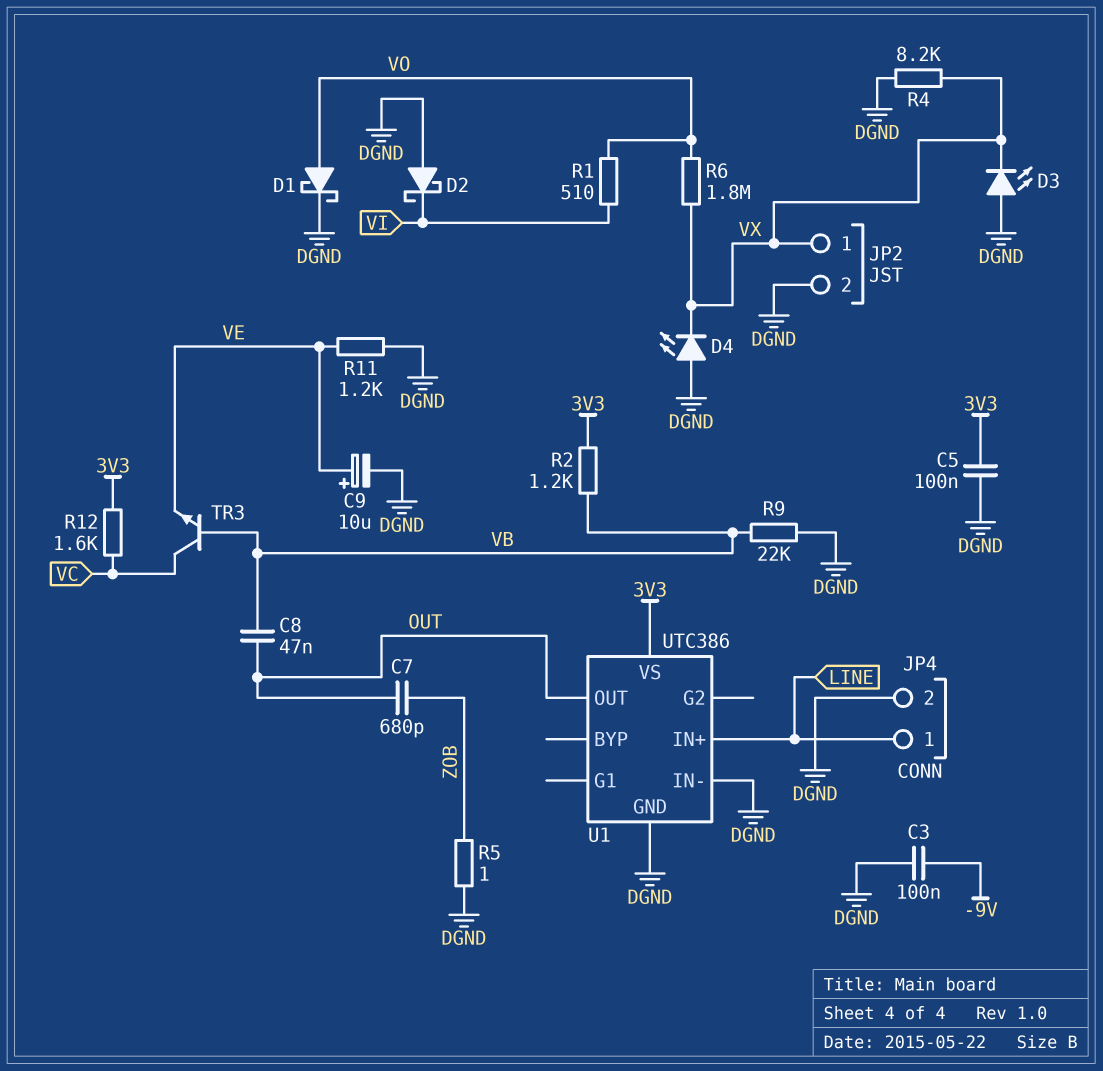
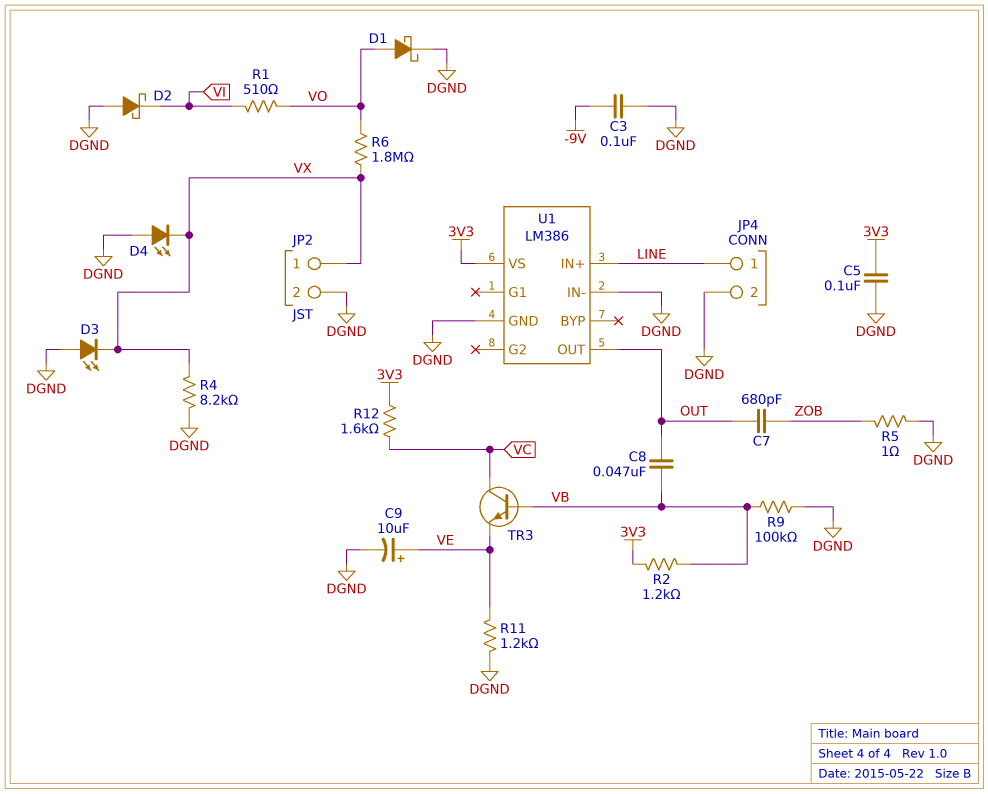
R9: 22k (DGND, VB) -> 100k (DGND, VB)
U1: UTC386 -> LM386

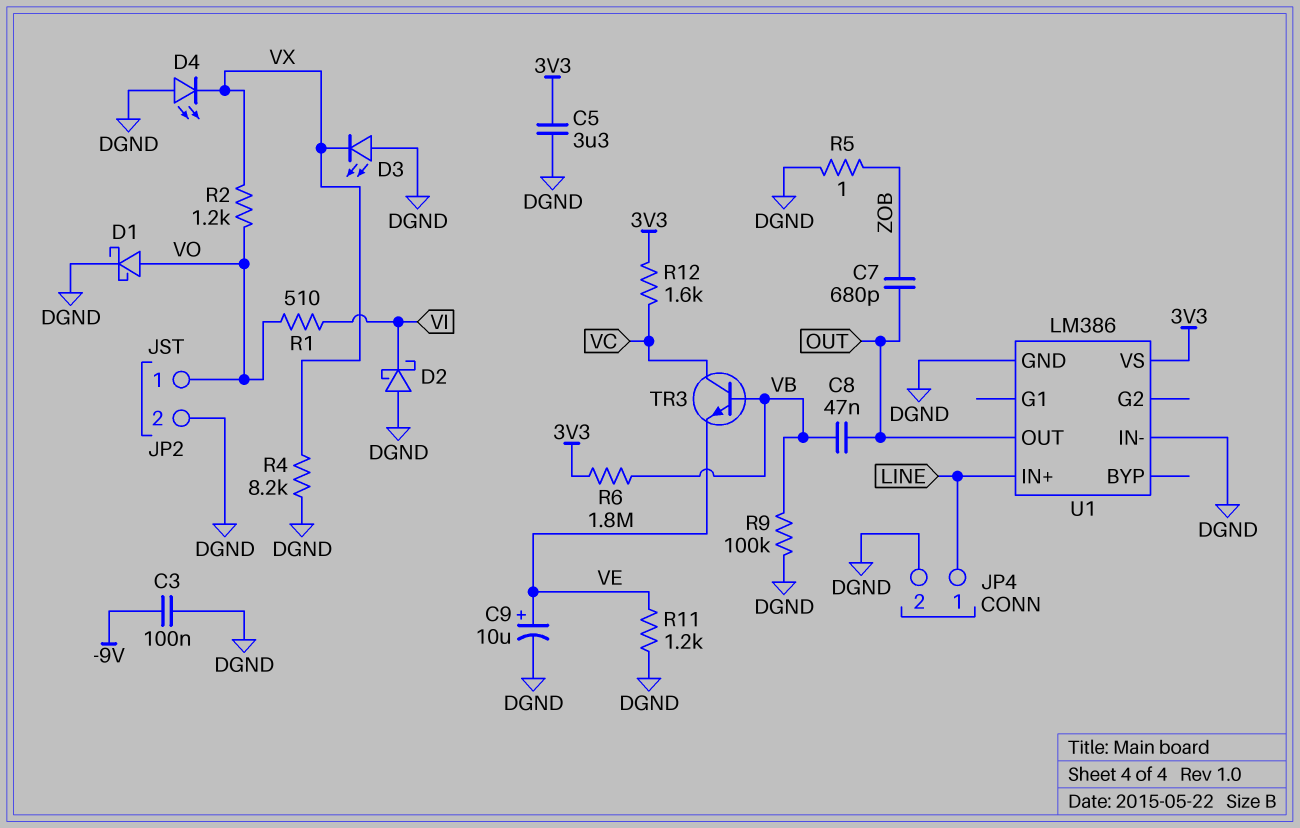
C5: 100nF (3V3, DGND) -> 3.3uF (3V3, DGND)
JP2 pin 1: VX -> VO
R2: 1.2k (3V3, VB) -> 1.2k (VO, VX)
R6: 1.8M (VO, VX) -> 1.8M (3V3, VB)

